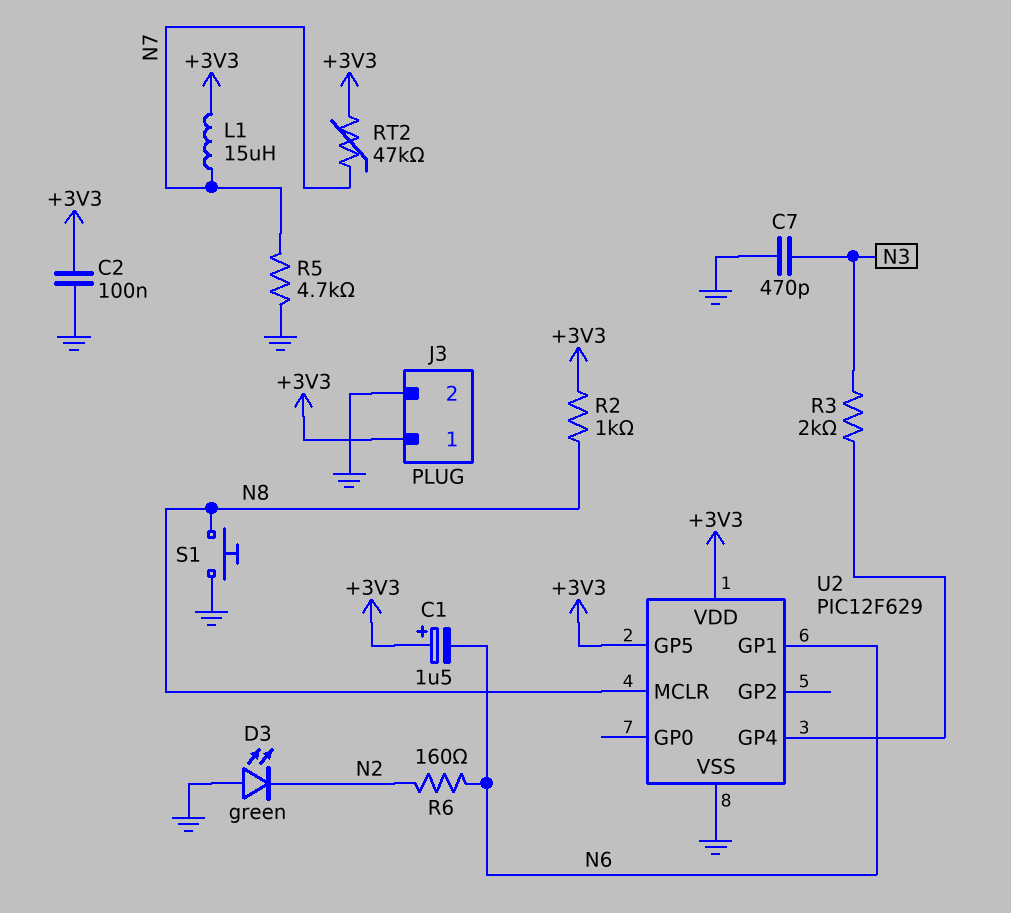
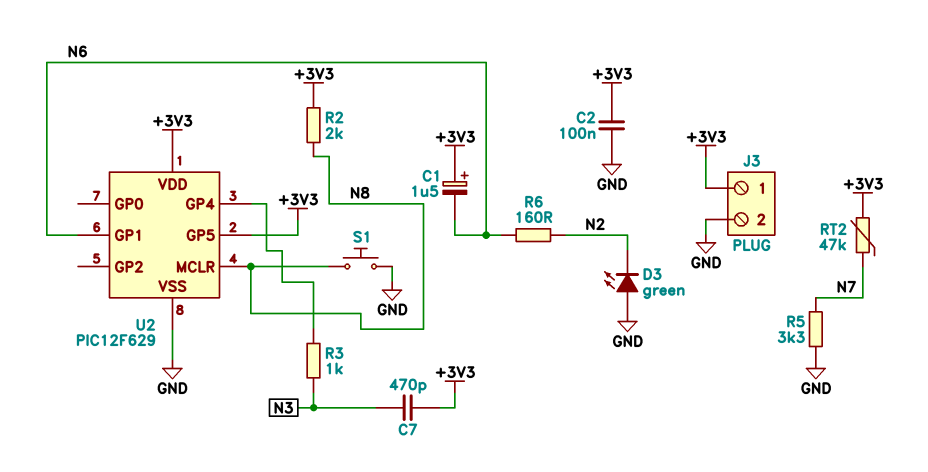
C7: 470pF (GND, N3) -> 470pF (+3V3, N3)
L1: 15uH (+3V3, N7) -> none
R2: 1k (+3V3, N8) -> 2k (+3V3, N8)
R3: 2k (N3, U2/GP4) -> 1k (N3, U2/GP4)
R5: 4.7k (GND, N7) -> 3.3k (GND, N7)

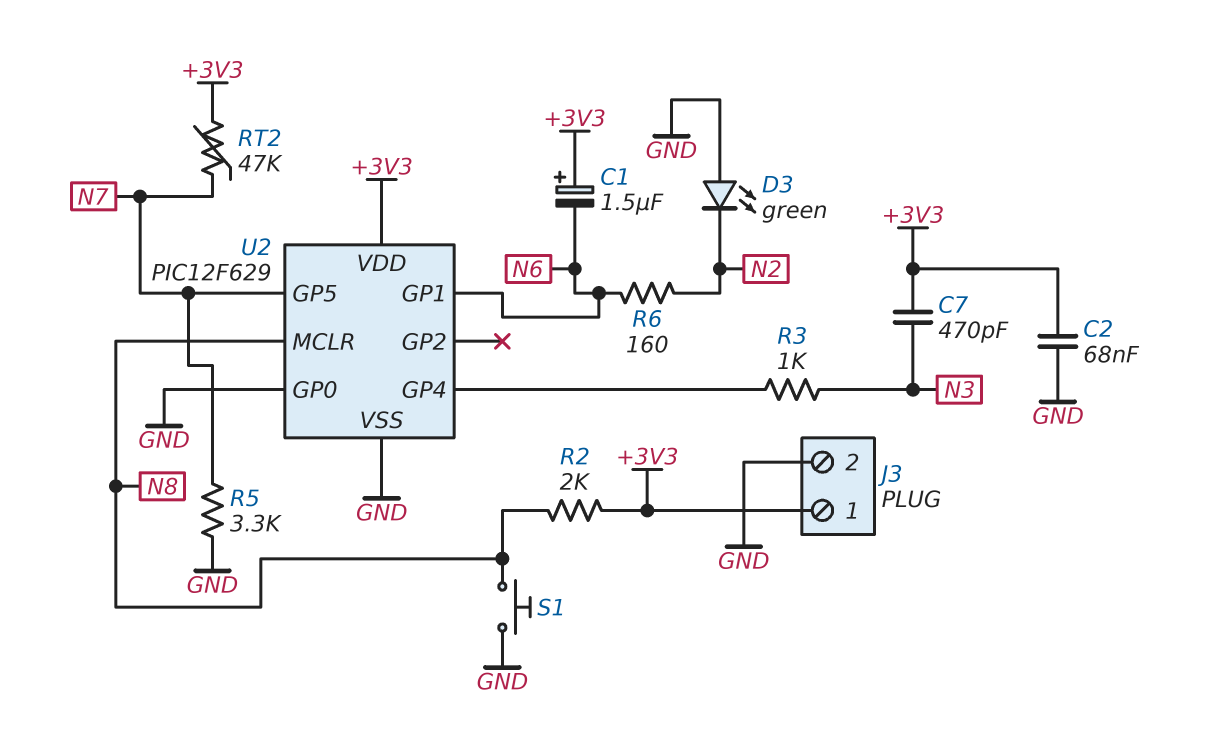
C2: 100nF (+3V3, GND) -> 68nF (+3V3, GND)
U2 pin GP0: none -> GND
U2 pin GP5: +3V3 -> N7

